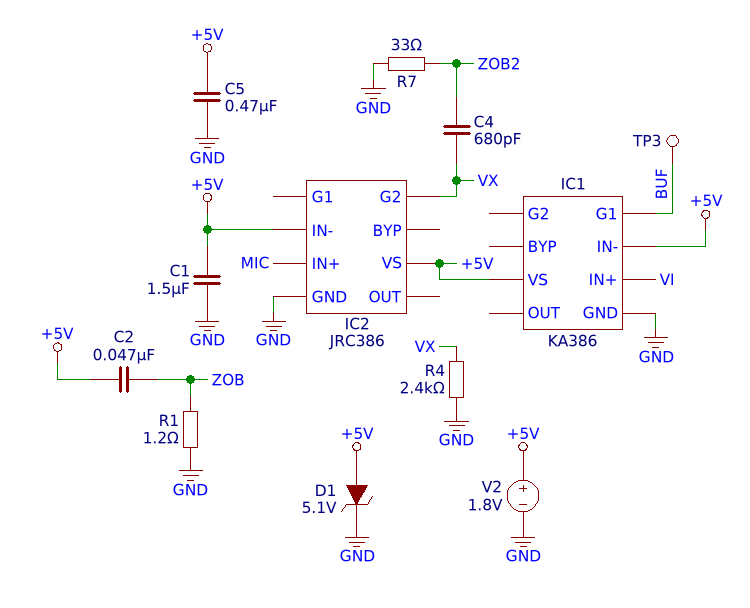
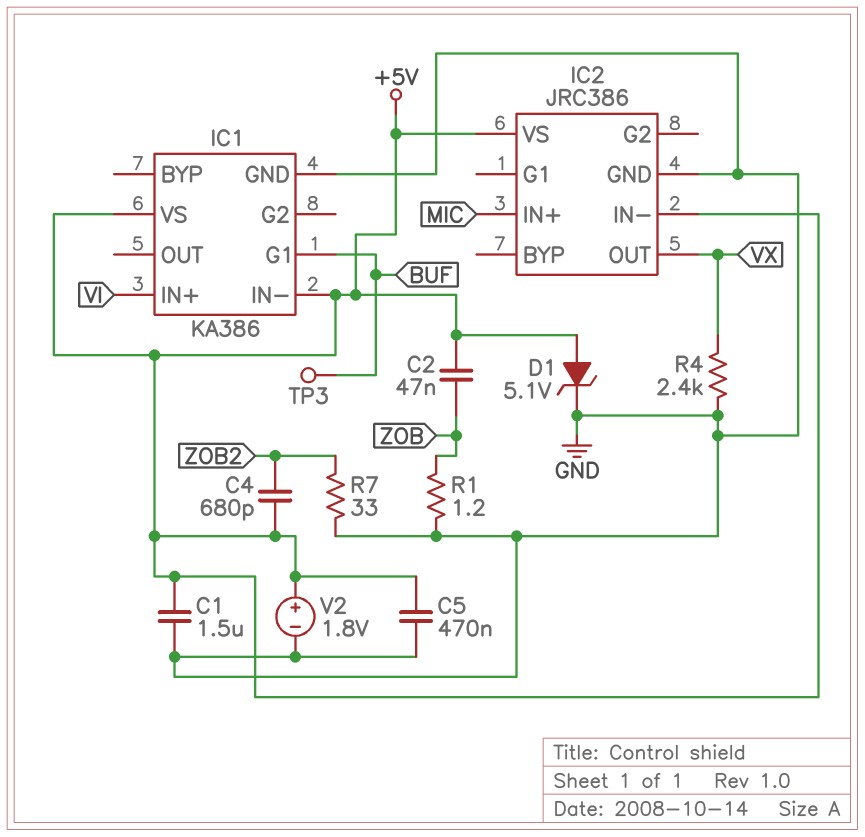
C4: 680pF (VX, ZOB2) -> 680pF (+5V, ZOB2)
IC2 pin G2: VX -> none
IC2 pin OUT: none -> VX

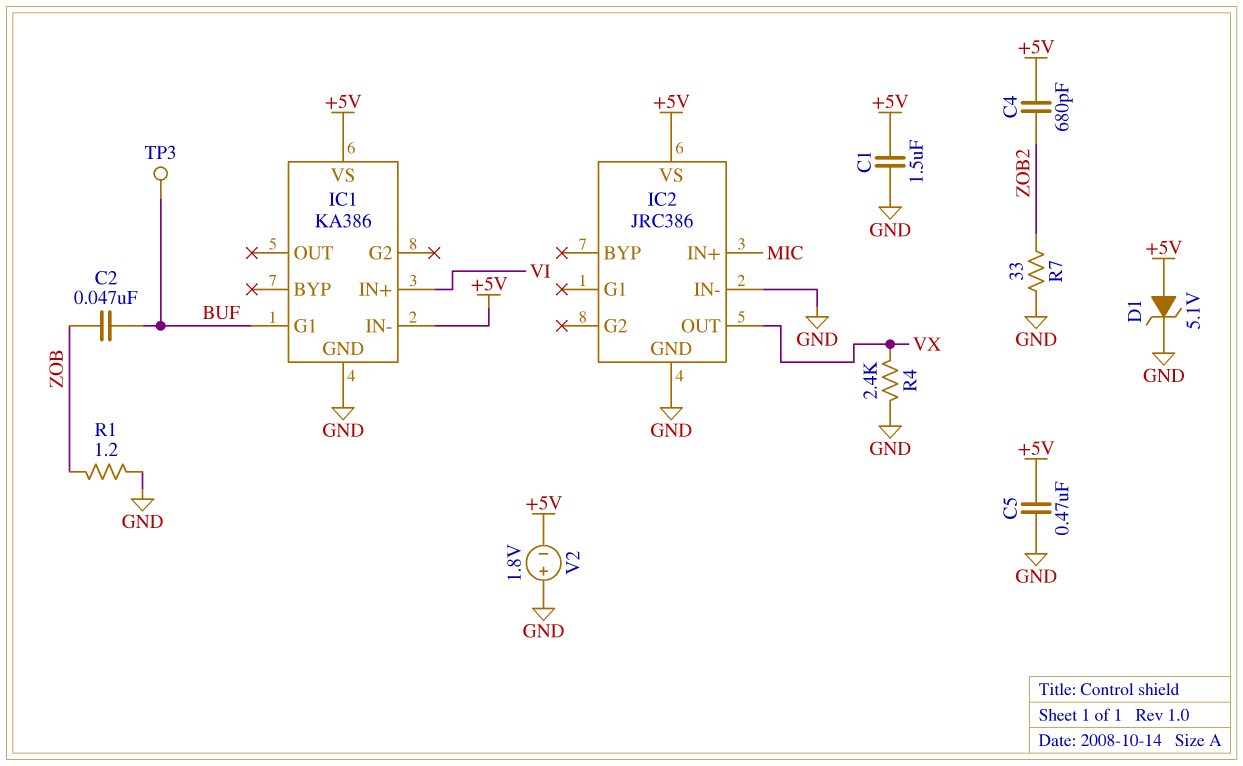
C2: 47nF (+5V, ZOB) -> 47nF (BUF, ZOB)
IC2 pin IN-: +5V -> GND
V2: 1.8V (plus +5V, minus GND) -> 1.8V (plus GND, minus +5V)

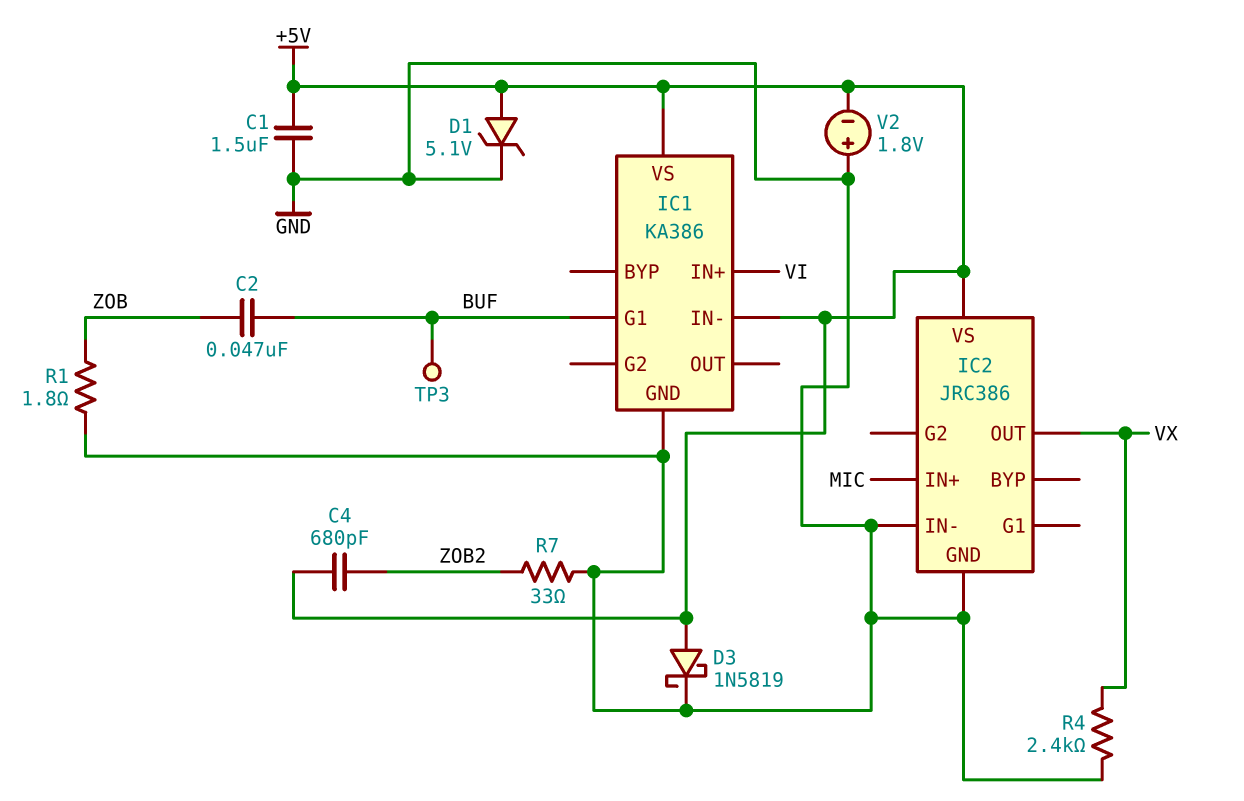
C5: 470nF (+5V, GND) -> none
D3: none -> schottky 1N5819 (A +5V, K GND)
R1: 1.2 (GND, ZOB) -> 1.8 (GND, ZOB)

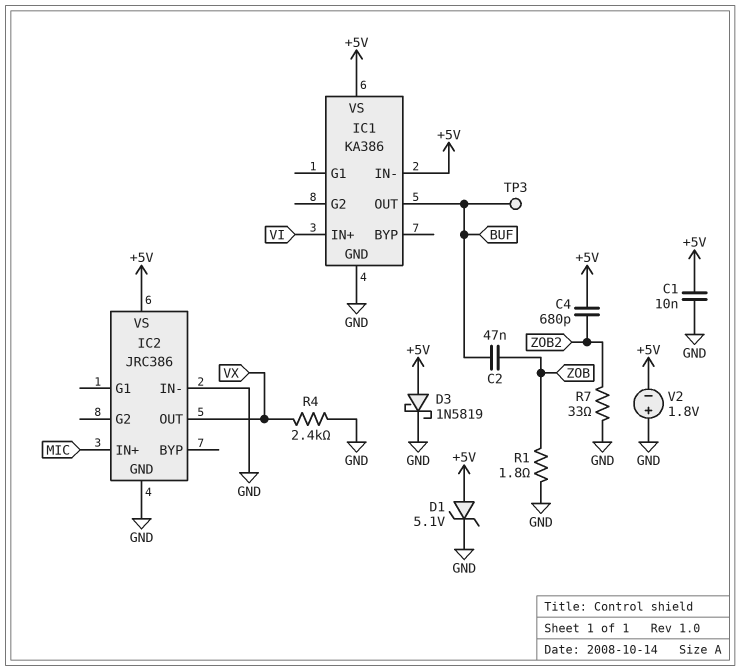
C1: 1.5uF (+5V, GND) -> 10nF (+5V, GND)
IC1 pin G1: BUF -> none
IC1 pin OUT: none -> BUF

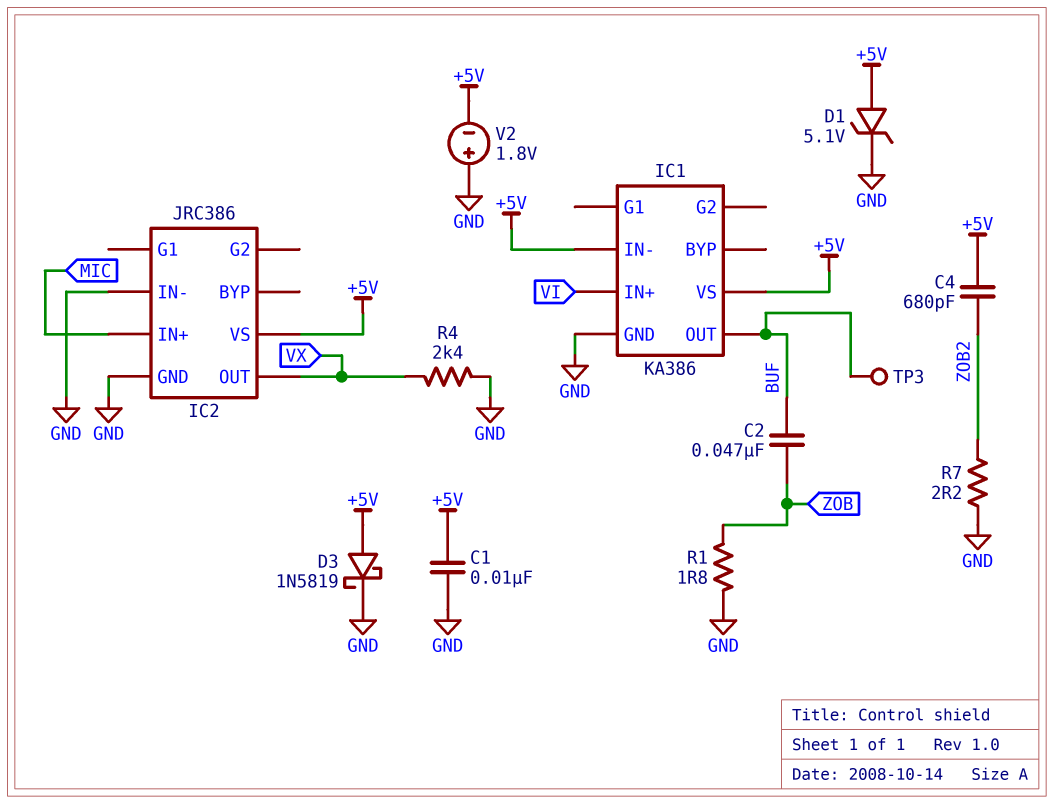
R7: 33 (GND, ZOB2) -> 2.2 (GND, ZOB2)

